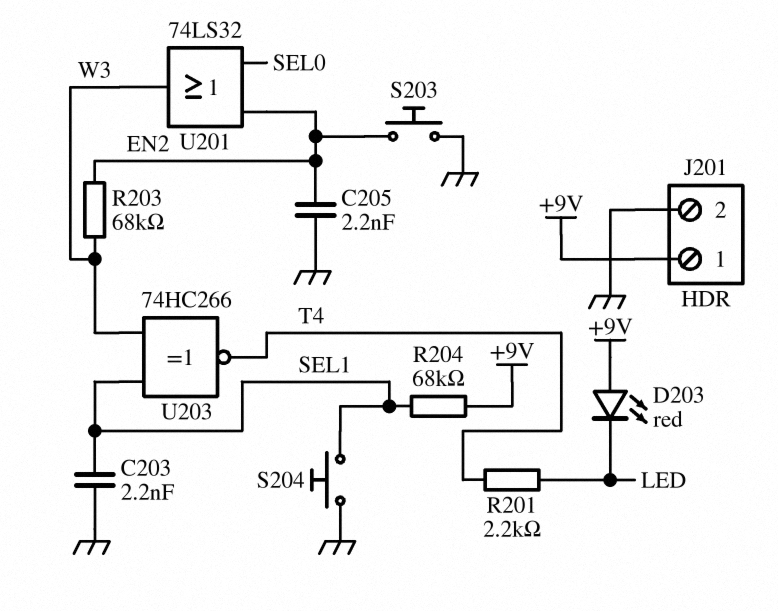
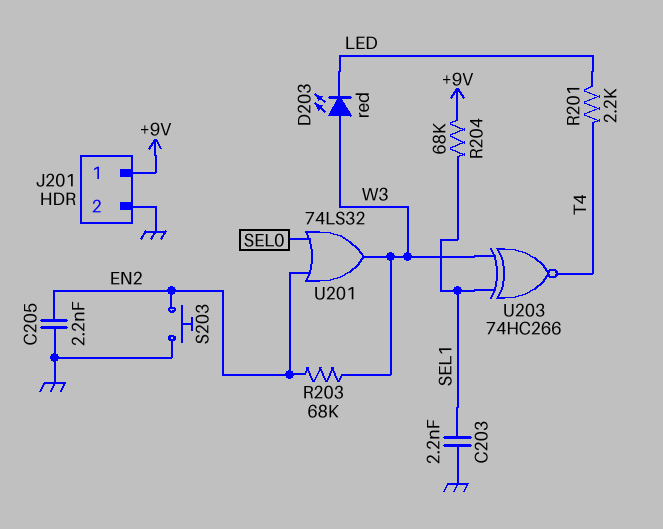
D203: LED red (A +9V, K LED) -> LED red (A W3, K LED)
S204: button (GND, SEL1) -> none

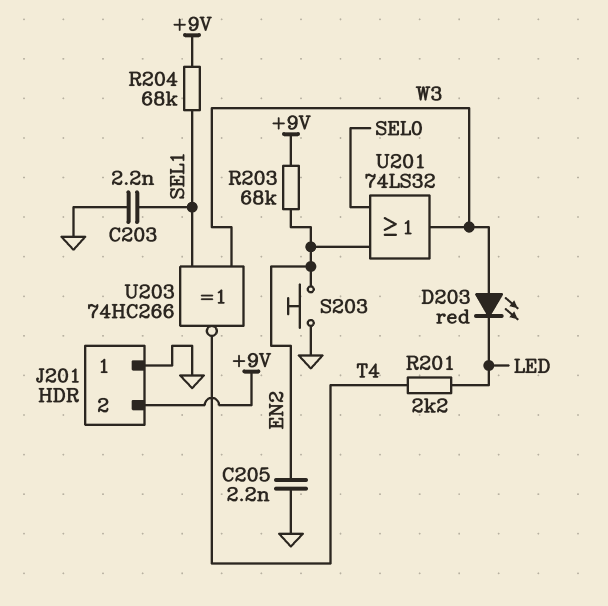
J201 pin 1: +9V -> GND
J201 pin 2: GND -> +9V
R203: 68k (EN2, W3) -> 68k (+9V, EN2)

